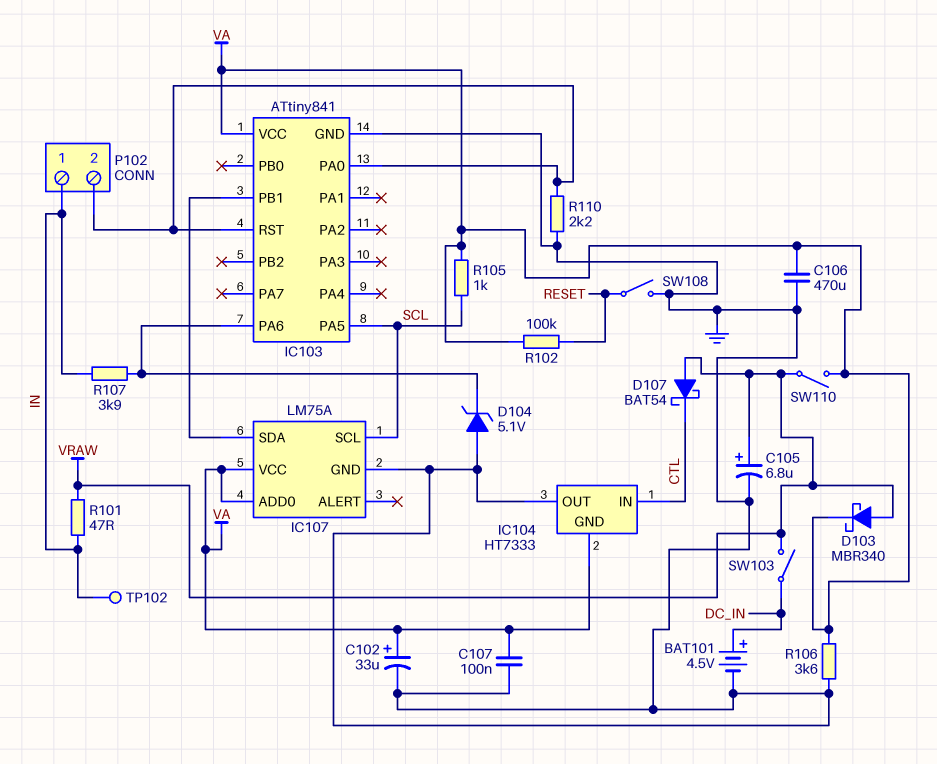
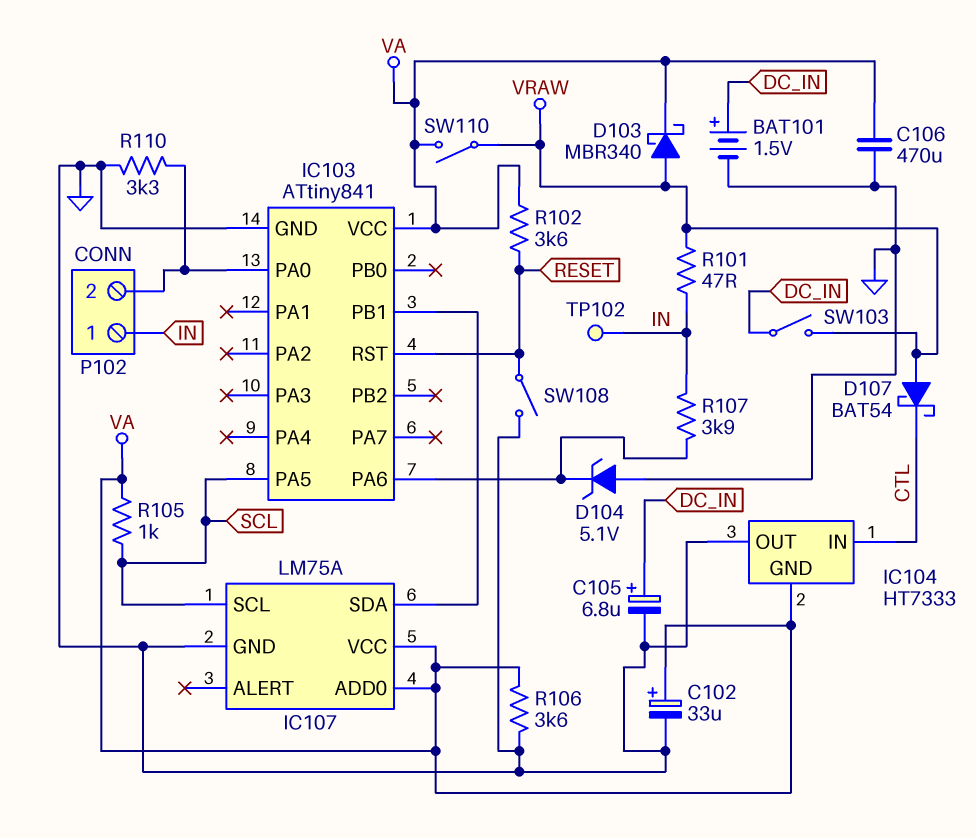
BAT101: 4.5V (plus DC_IN, minus GND) -> 1.5V (plus DC_IN, minus GND)
C105: 6.8uF (plus VRAW, minus GND) -> 6.8uF (plus DC_IN, minus GND)
C107: 100nF (GND, VA) -> none
IC103 pin RST: IC103/PA0 -> RESET
R102: 100k (RESET, VA) -> 3.6k (RESET, VA)
R110: 2.2k (GND, IC103/PA0) -> 3.3k (GND, IC103/PA0)

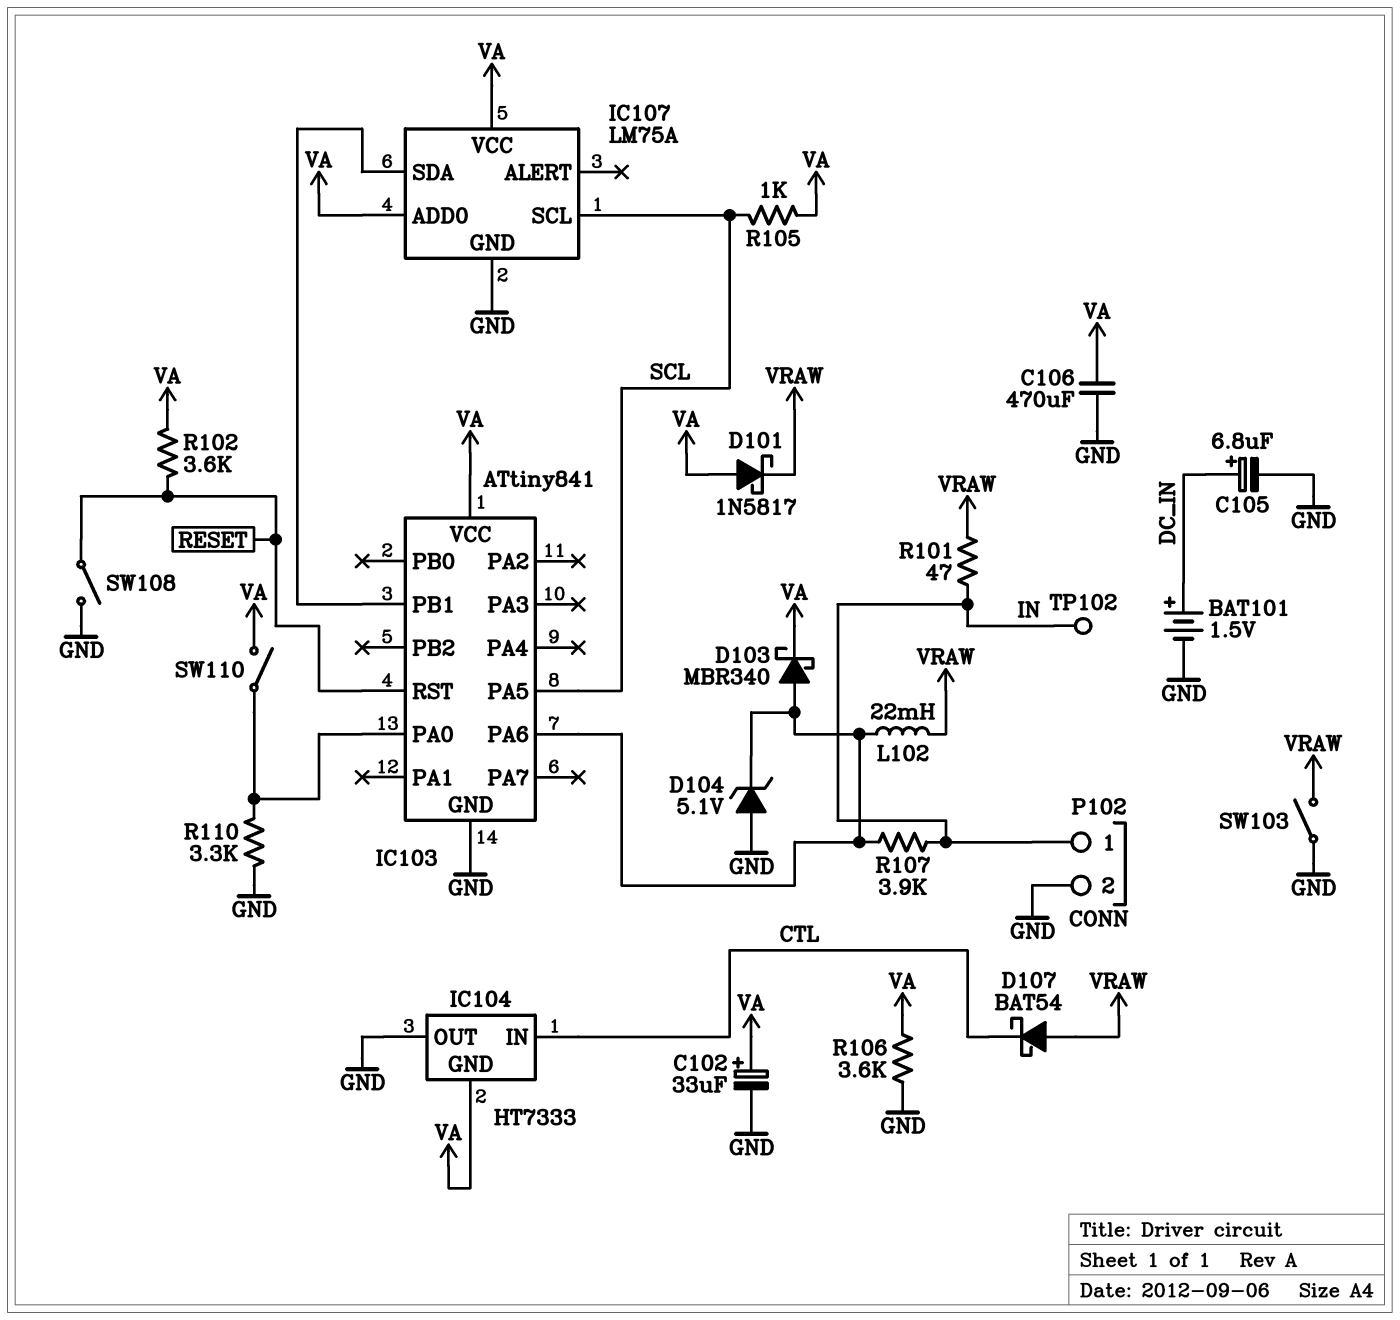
D101: none -> schottky 1N5817 (A VA, K VRAW)
D103: schottky MBR340 (A VRAW, K VA) -> schottky MBR340 (A IC103/PA6, K VA)
L102: none -> 22mH (IC103/PA6, VRAW)
P102 pin 2: IC103/PA0 -> GND
SW103: switch (DC_IN, VRAW) -> switch (GND, VRAW)
SW110: switch (VA, VRAW) -> switch (IC103/PA0, VA)

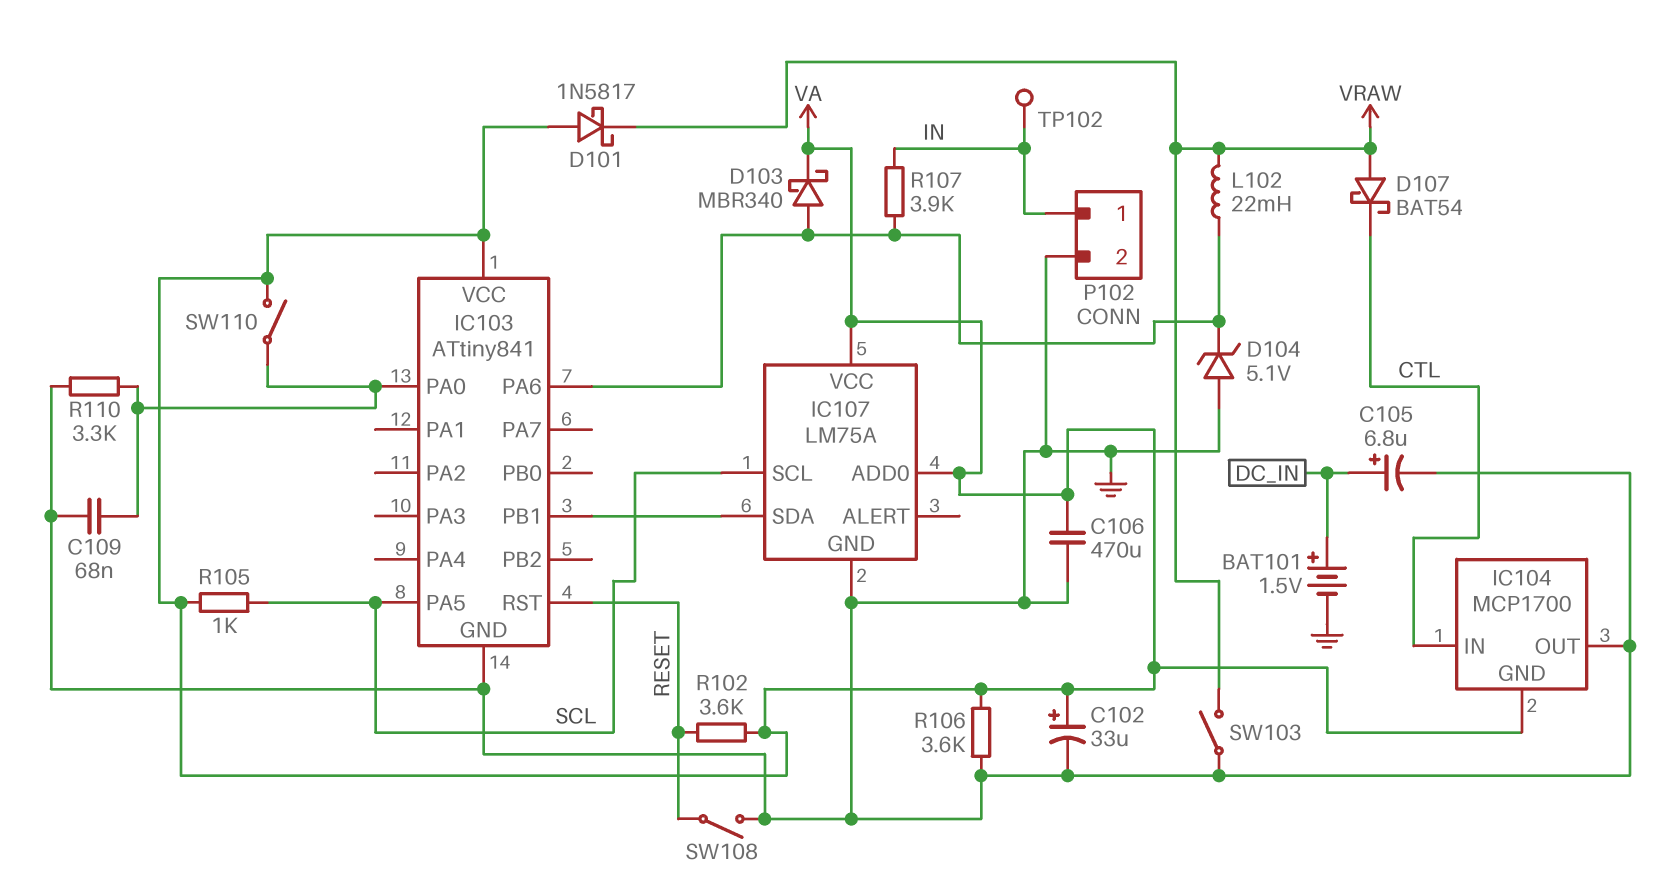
C109: none -> 68nF (GND, IC103/PA0)
IC104: HT7333 -> MCP1700
R101: 47 (IN, VRAW) -> none

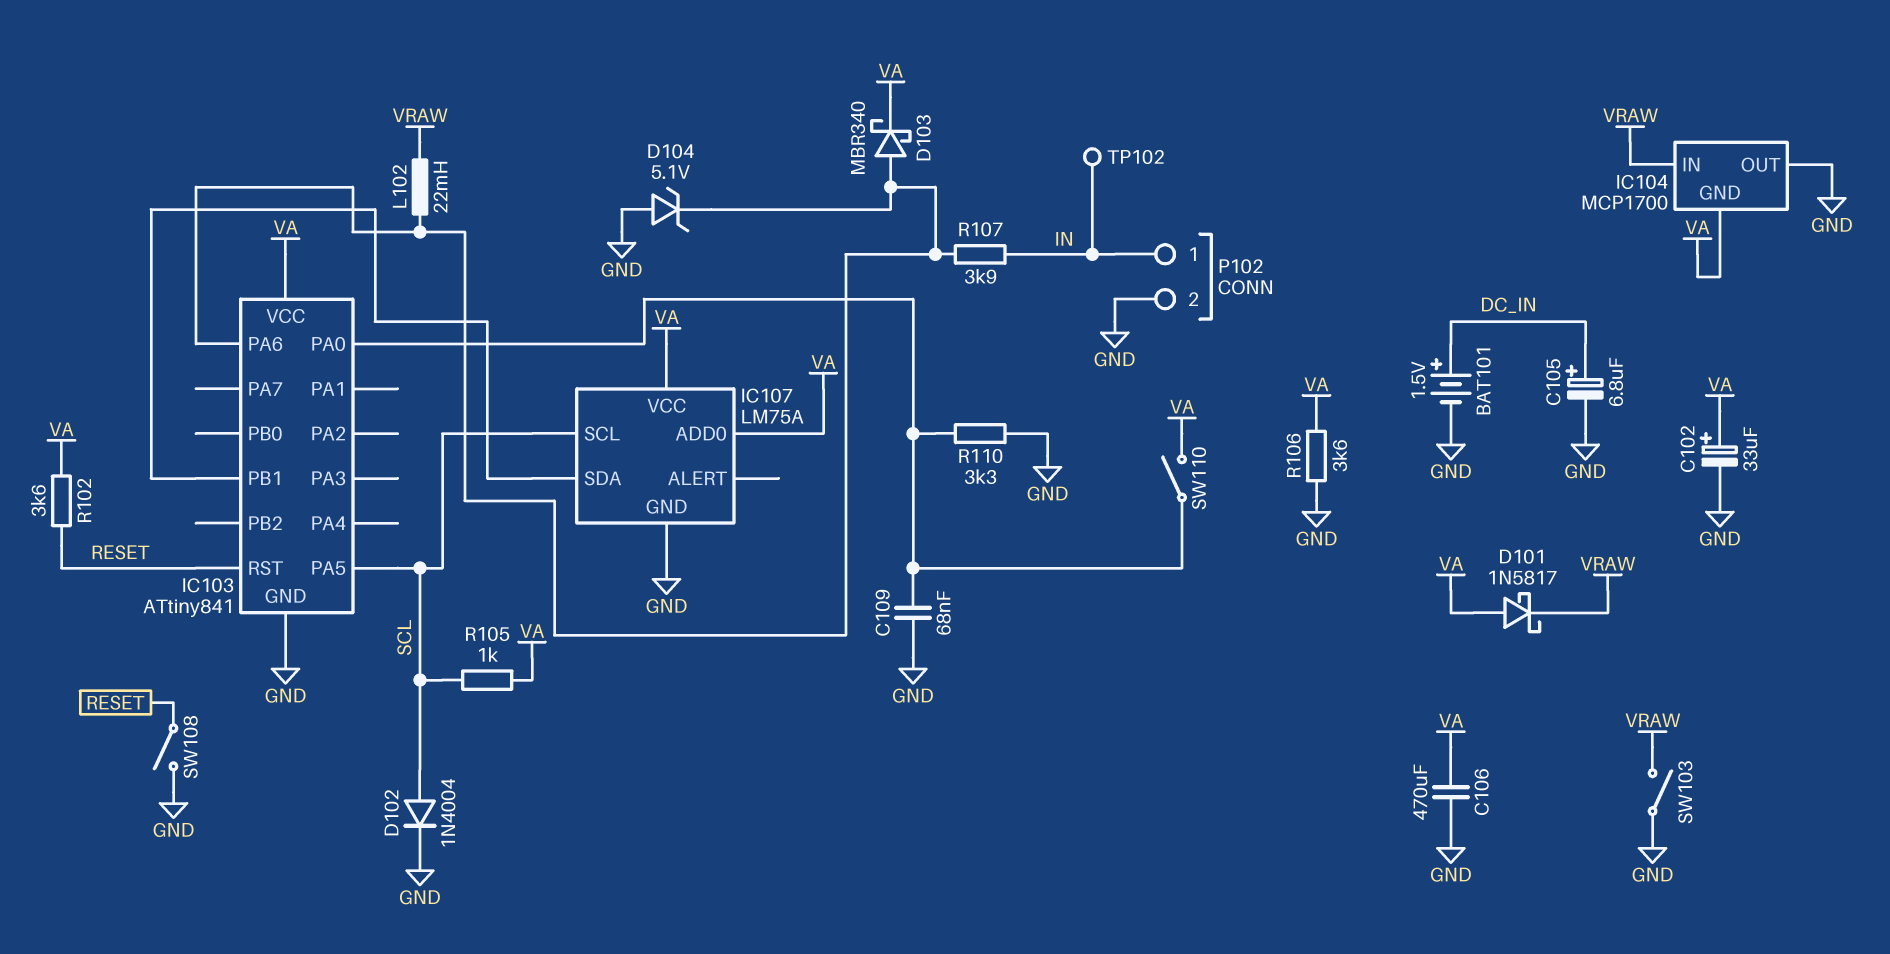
D102: none -> diode 1N4004 (A SCL, K GND)
D107: schottky BAT54 (A VRAW, K CTL) -> none
IC104 pin IN: CTL -> VRAW

